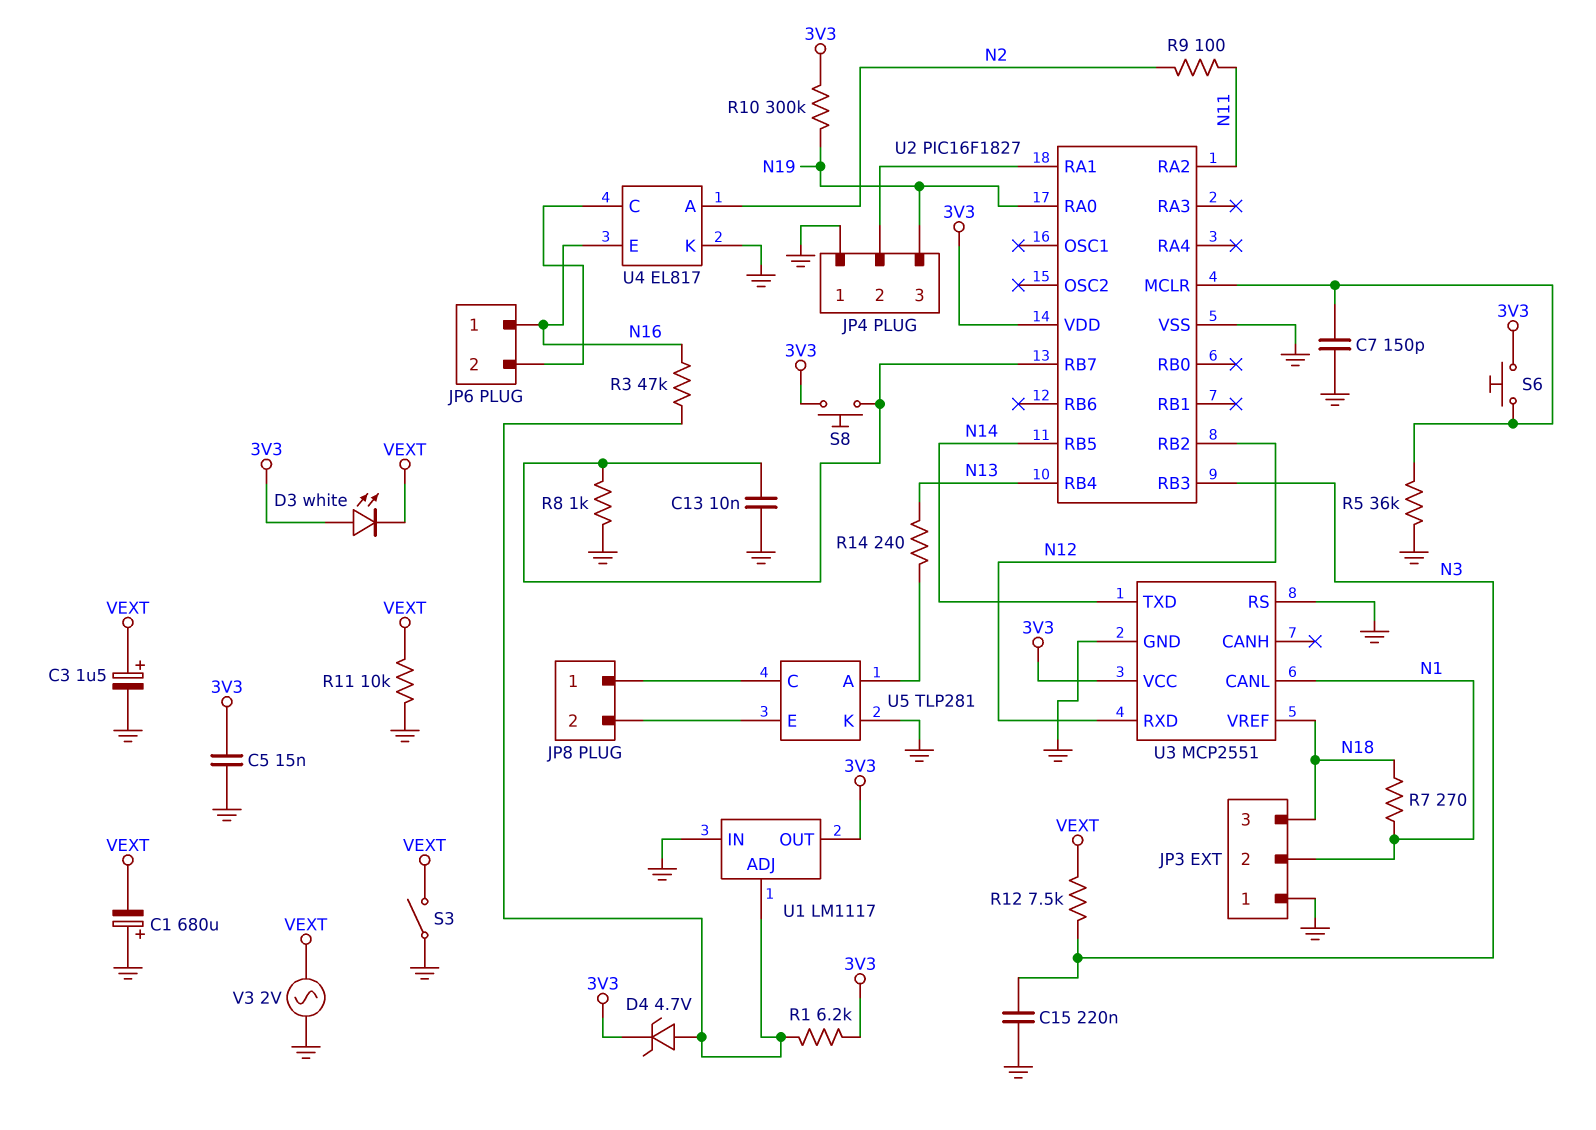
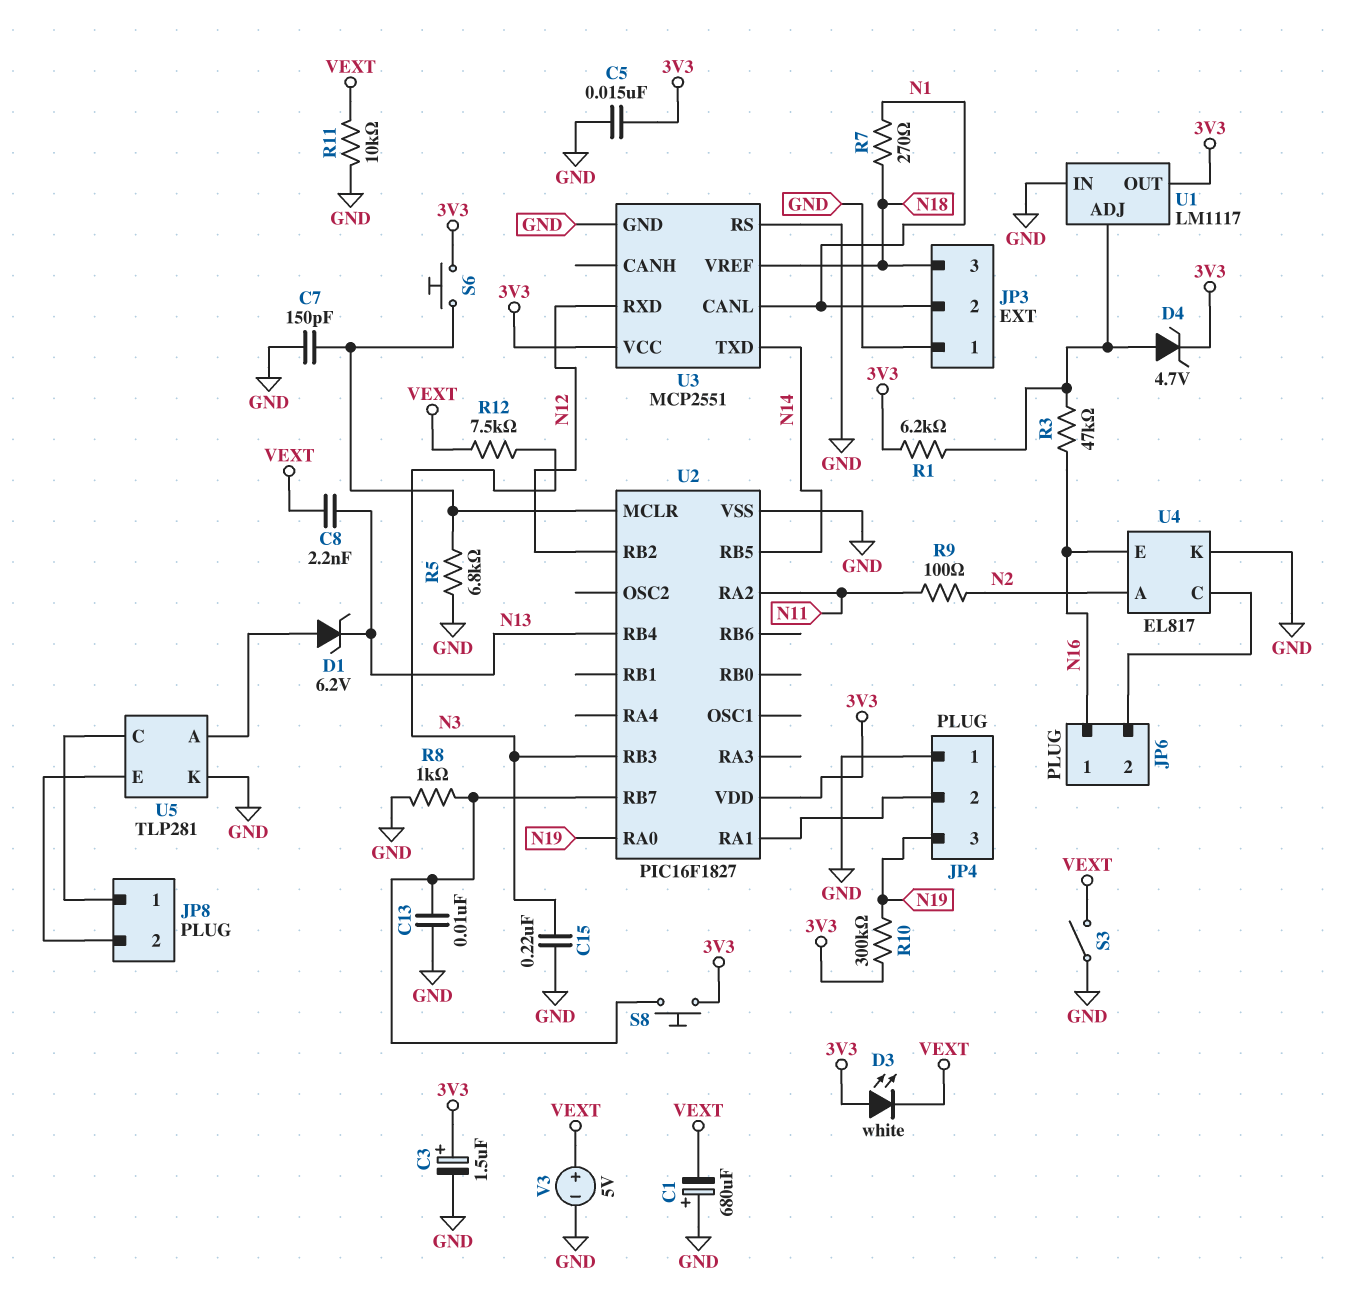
C3: 1.5uF (plus VEXT, minus GND) -> 1.5uF (plus 3V3, minus GND)
C8: none -> 2.2nF (N13, VEXT)
D1: none -> zener 6.2V (A U5/A, K N13)
R5: 36k (GND, U2/MCLR) -> 6.8k (GND, U2/MCLR)
R14: 240 (N13, U5/A) -> none
V3: AC 2V (GND, VEXT) -> 5V (plus VEXT, minus GND)

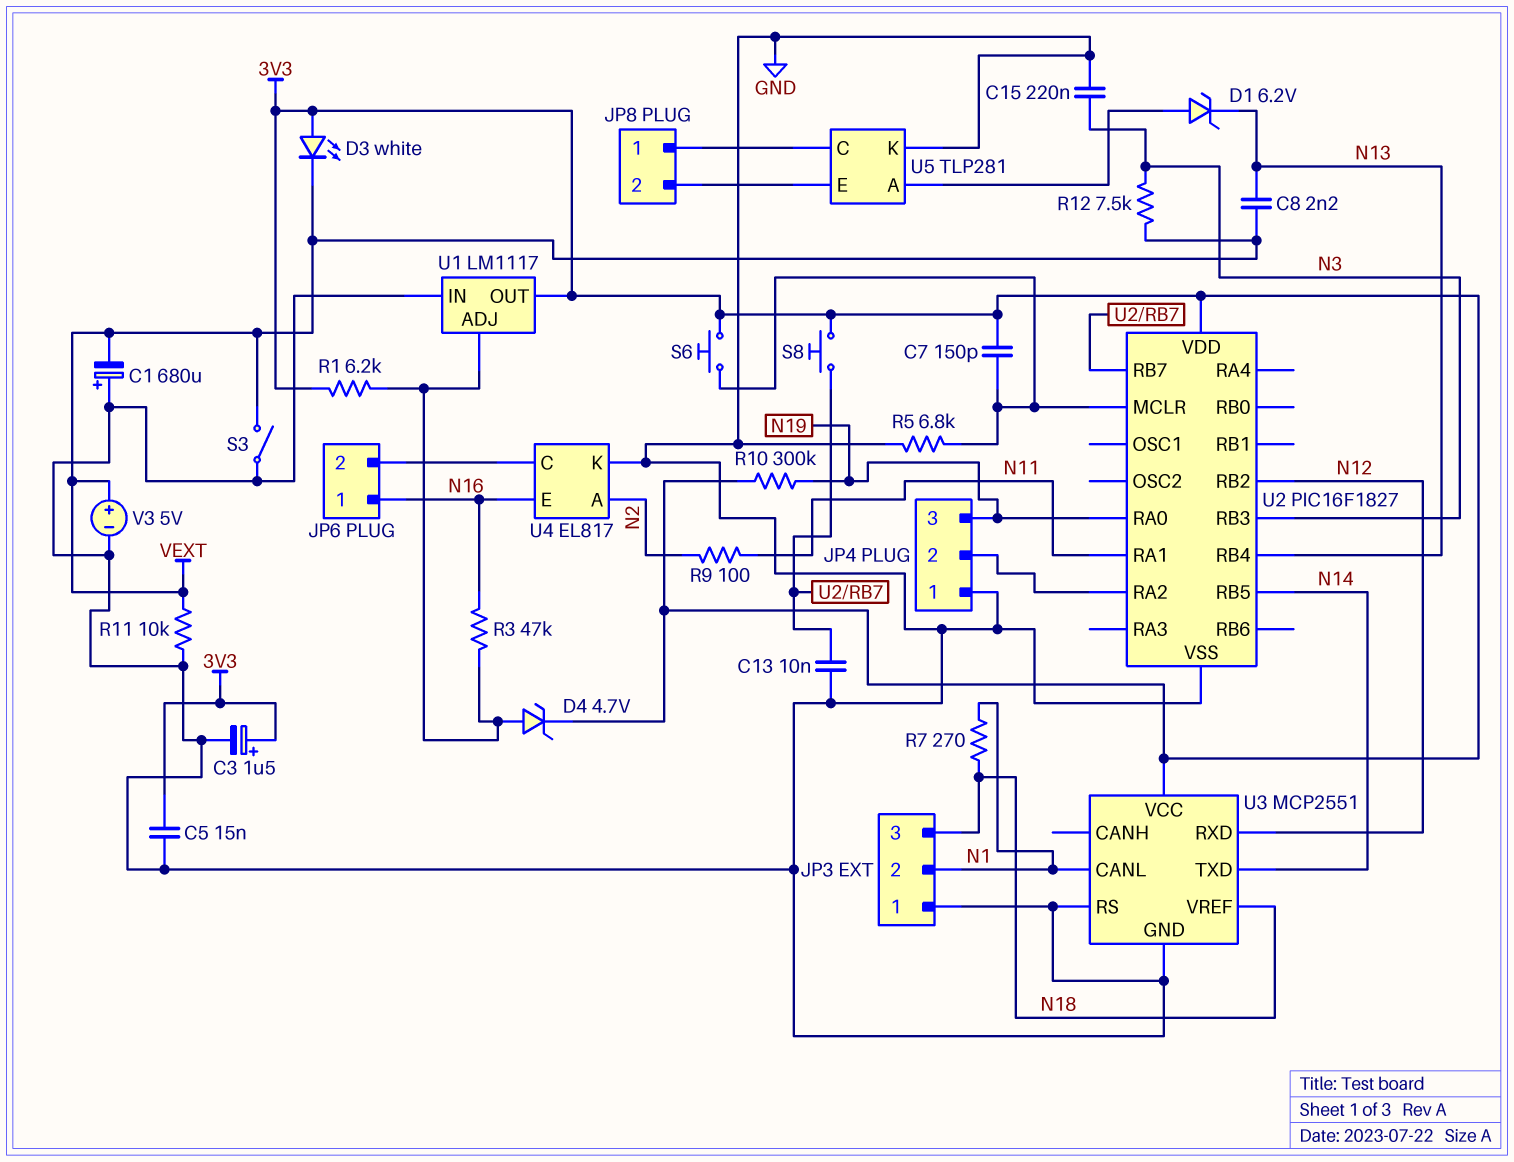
C7: 150pF (GND, U2/MCLR) -> 150pF (3V3, U2/MCLR)
R8: 1k (GND, U2/RB7) -> none
U2 pin RA1: JP4/2 -> N11
U2 pin RA2: N11 -> JP4/2

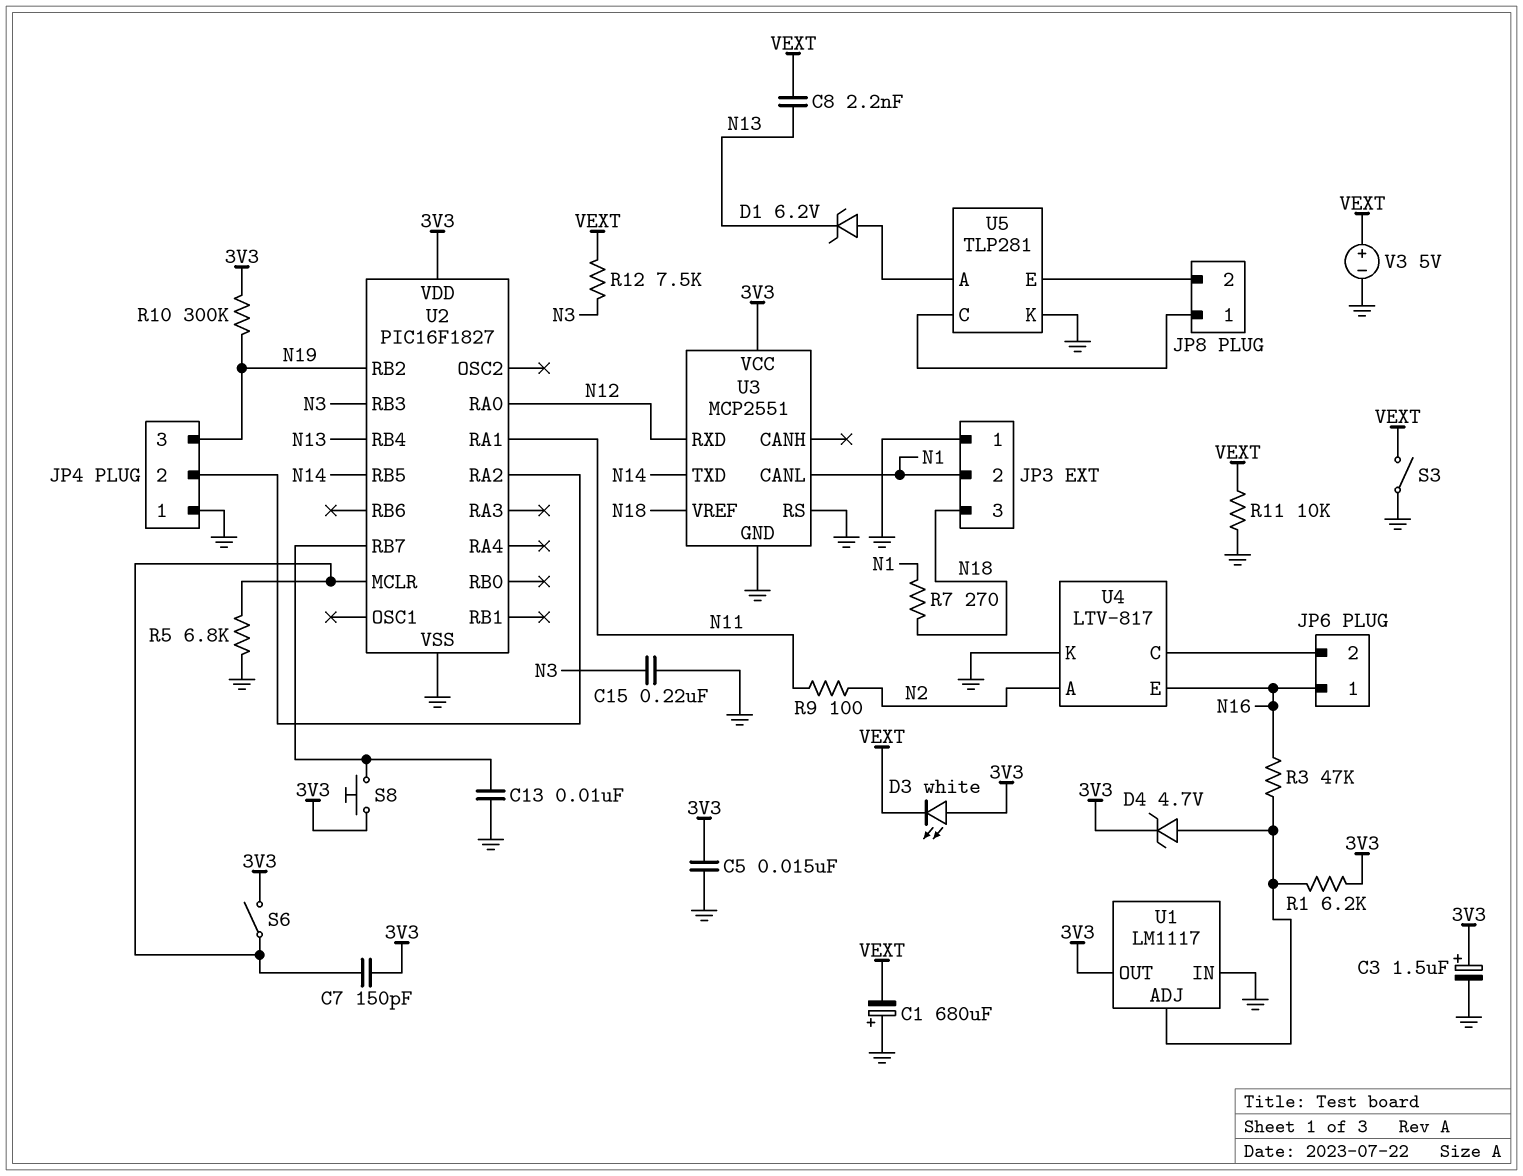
S6: button (3V3, U2/MCLR) -> switch (3V3, U2/MCLR)
U2 pin RA0: N19 -> N12
U2 pin RB2: N12 -> N19
U4: EL817 -> LTV-817

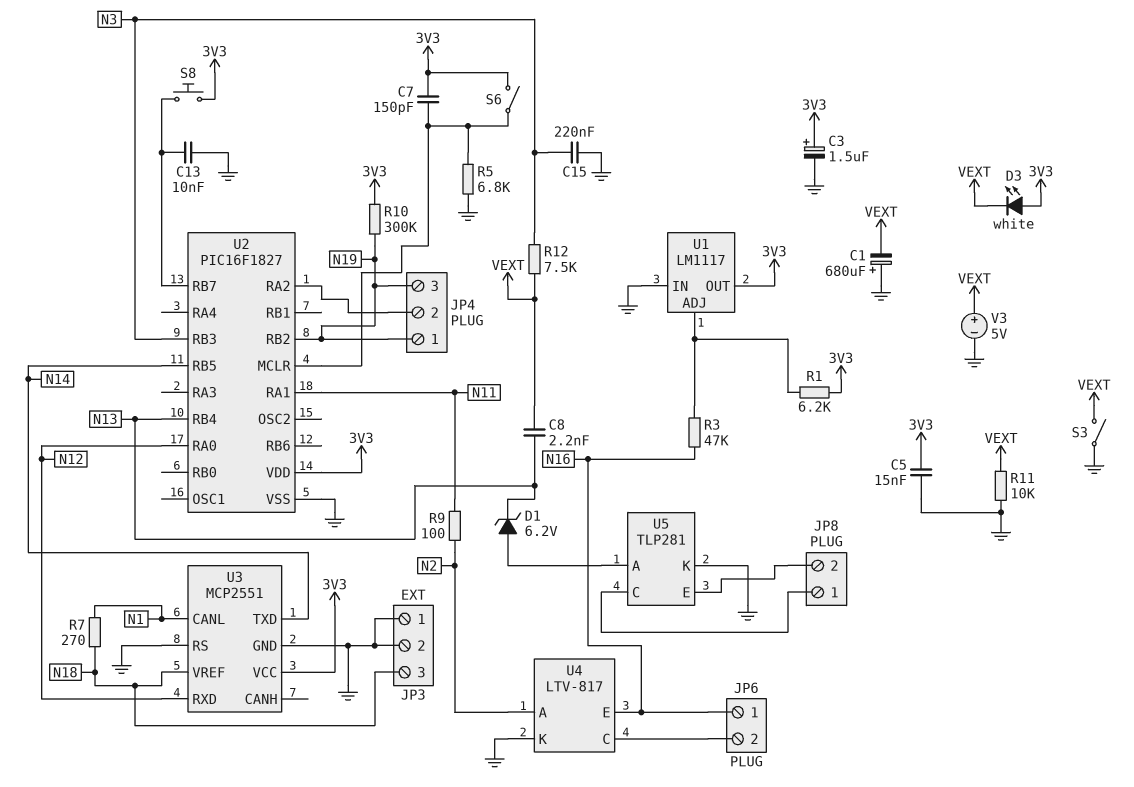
D4: zener 4.7V (A U1/ADJ, K 3V3) -> none
JP3 pin 2: N1 -> GND
JP4 pin 1: GND -> N19

